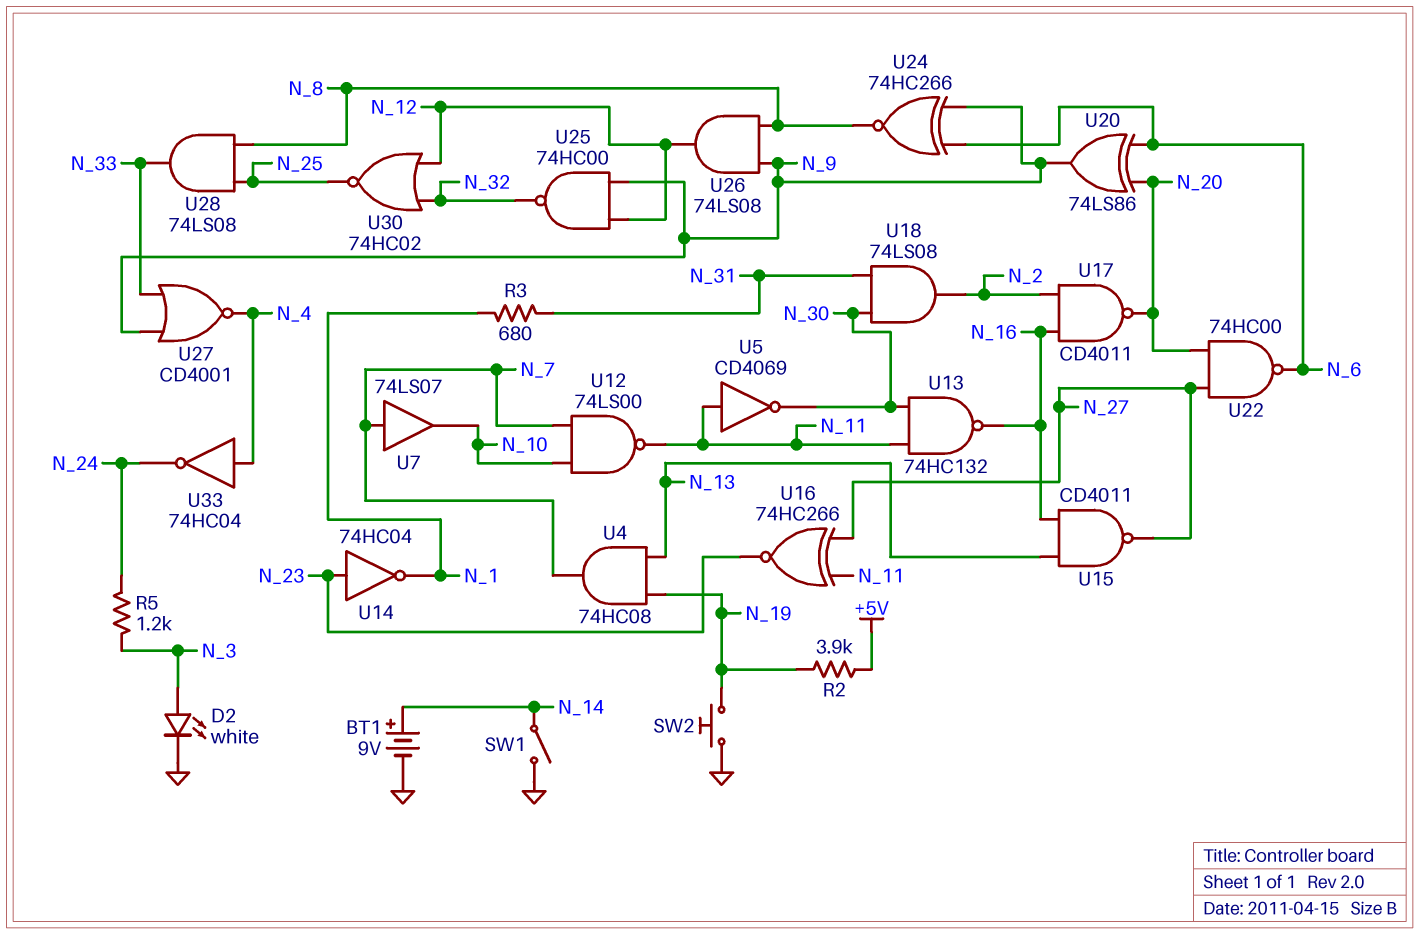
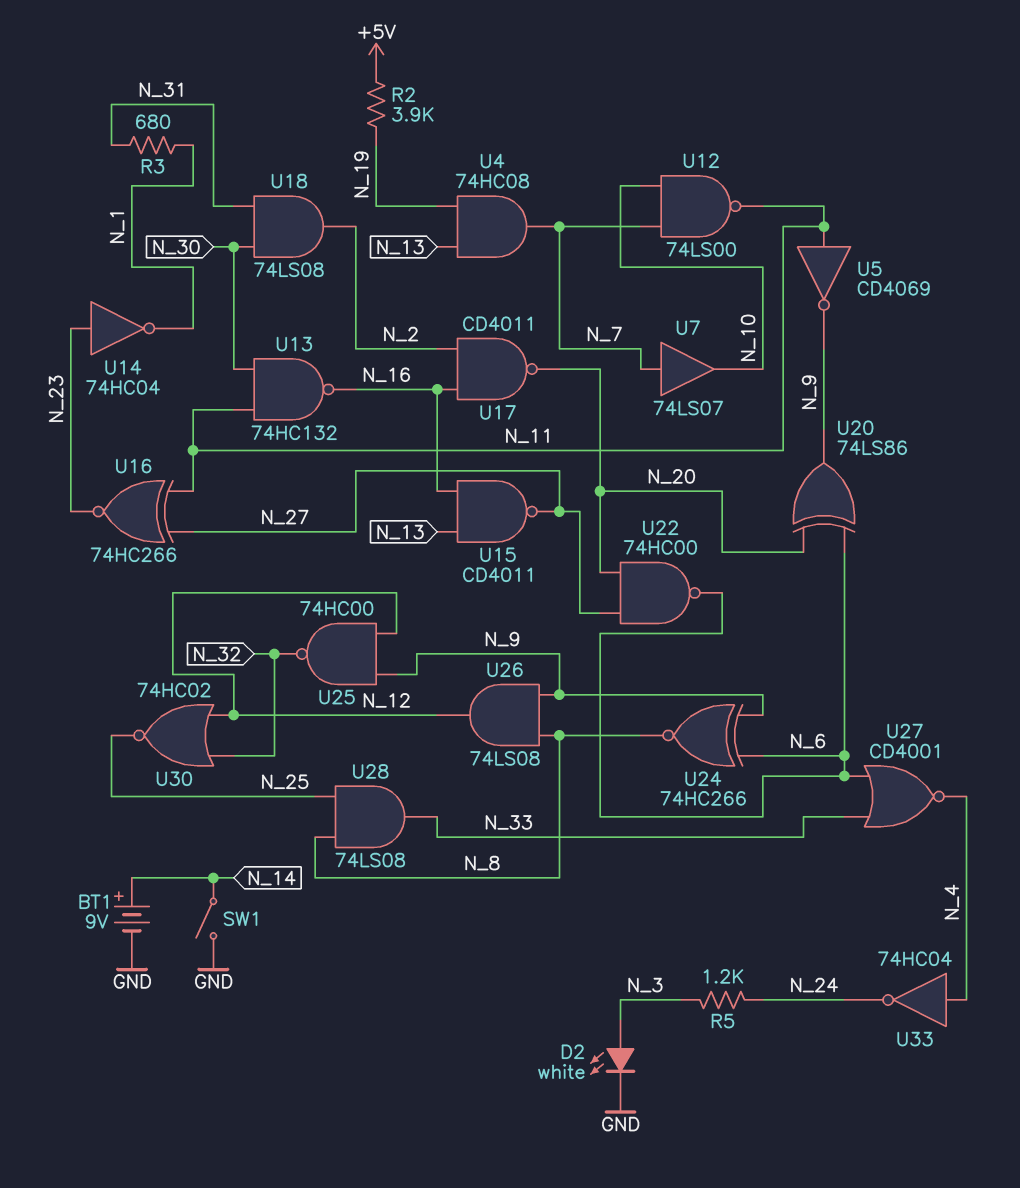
SW2: button (GND, N_19) -> none
U5: NOT CD4069 (in N_11, out N_30) -> NOT CD4069 (in N_11, out N_9)
U27: NOR CD4001 (in N_9, in N_33, out N_4) -> NOR CD4001 (in N_6, in N_33, out N_4)

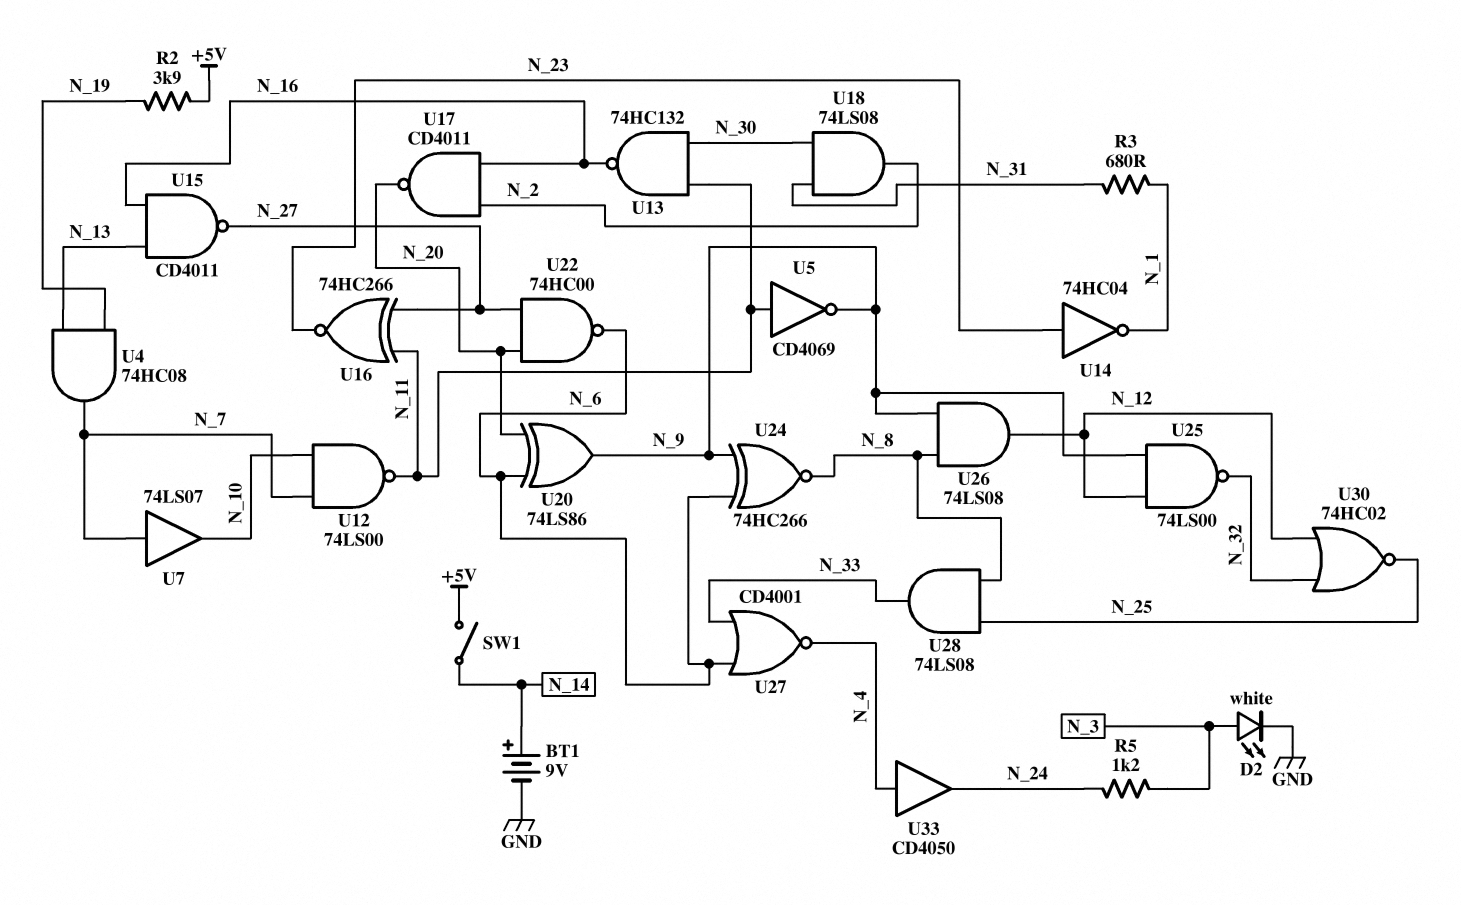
SW1: switch (GND, N_14) -> switch (+5V, N_14)
U25: NAND 74HC00 (in N_9, in N_12, out N_32) -> NAND 74LS00 (in N_9, in N_12, out N_32)
U33: NOT 74HC04 (in N_4, out N_24) -> buffer CD4050 (in N_4, out N_24)

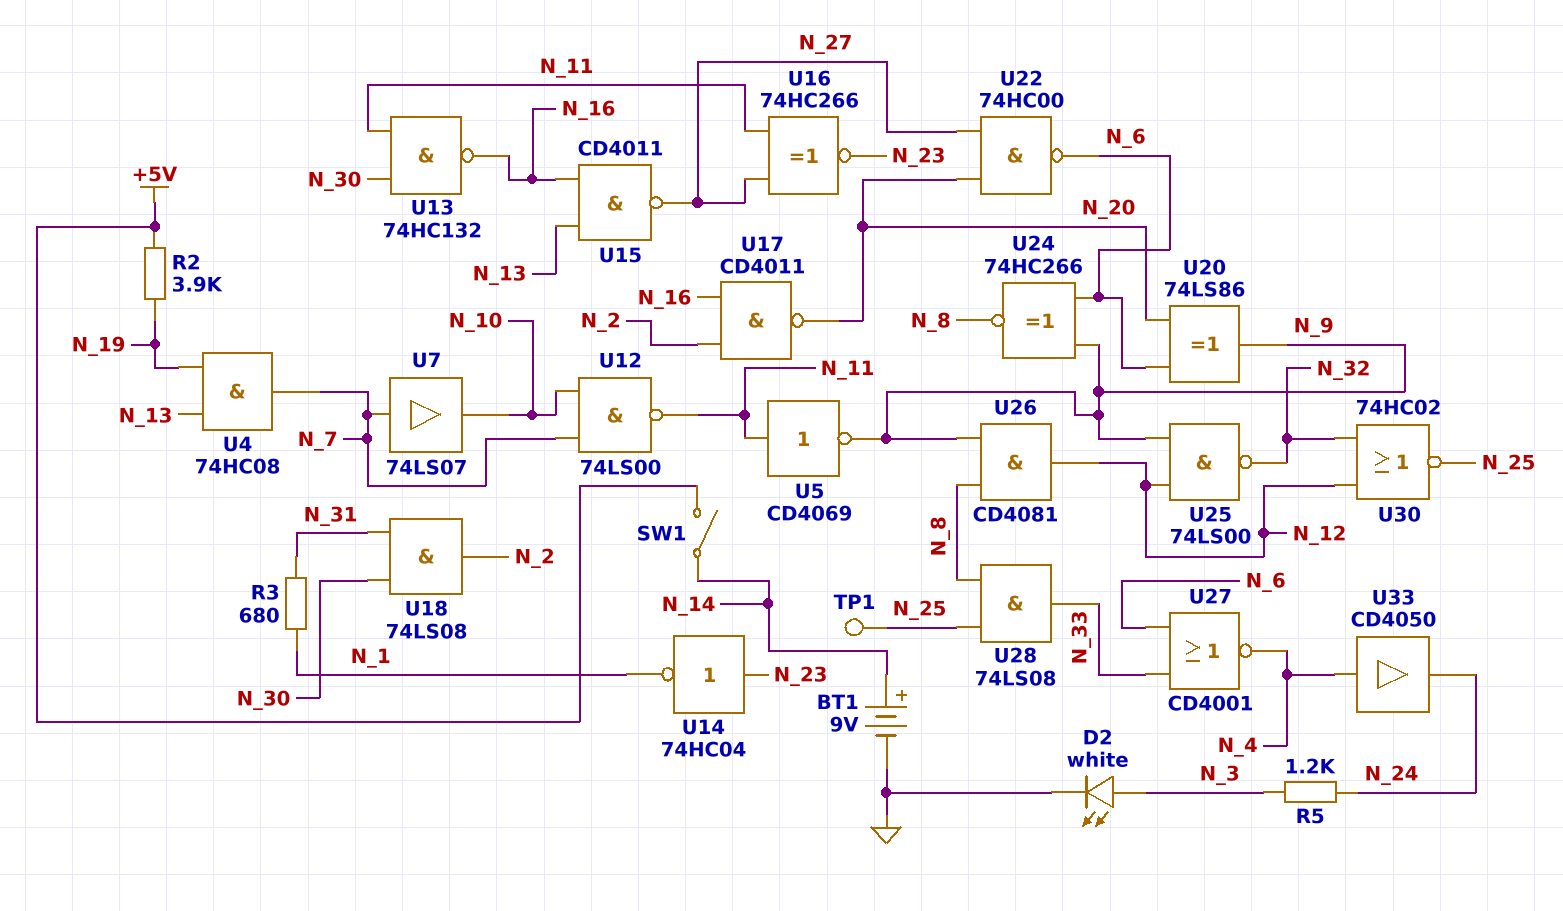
TP1: none -> test point (N_25)
U26: AND 74LS08 (in N_8, in N_9, out N_12) -> AND CD4081 (in N_8, in N_9, out N_12)

